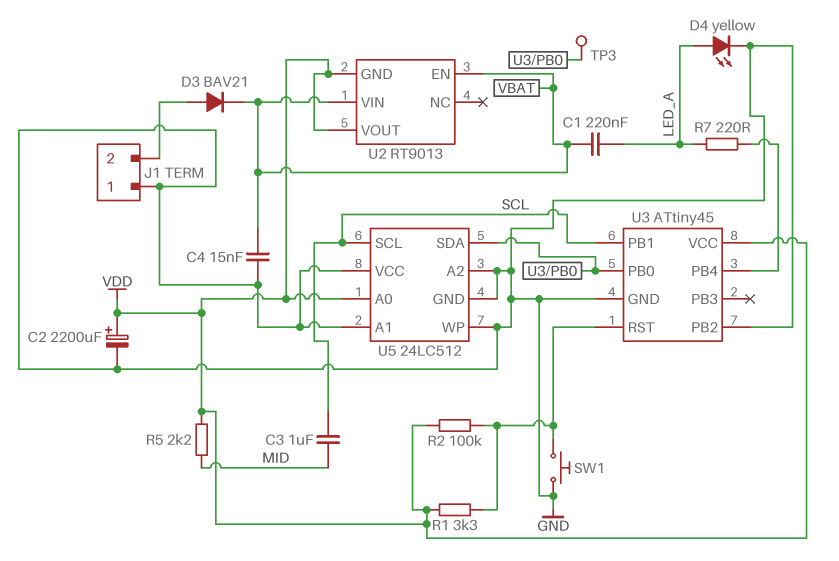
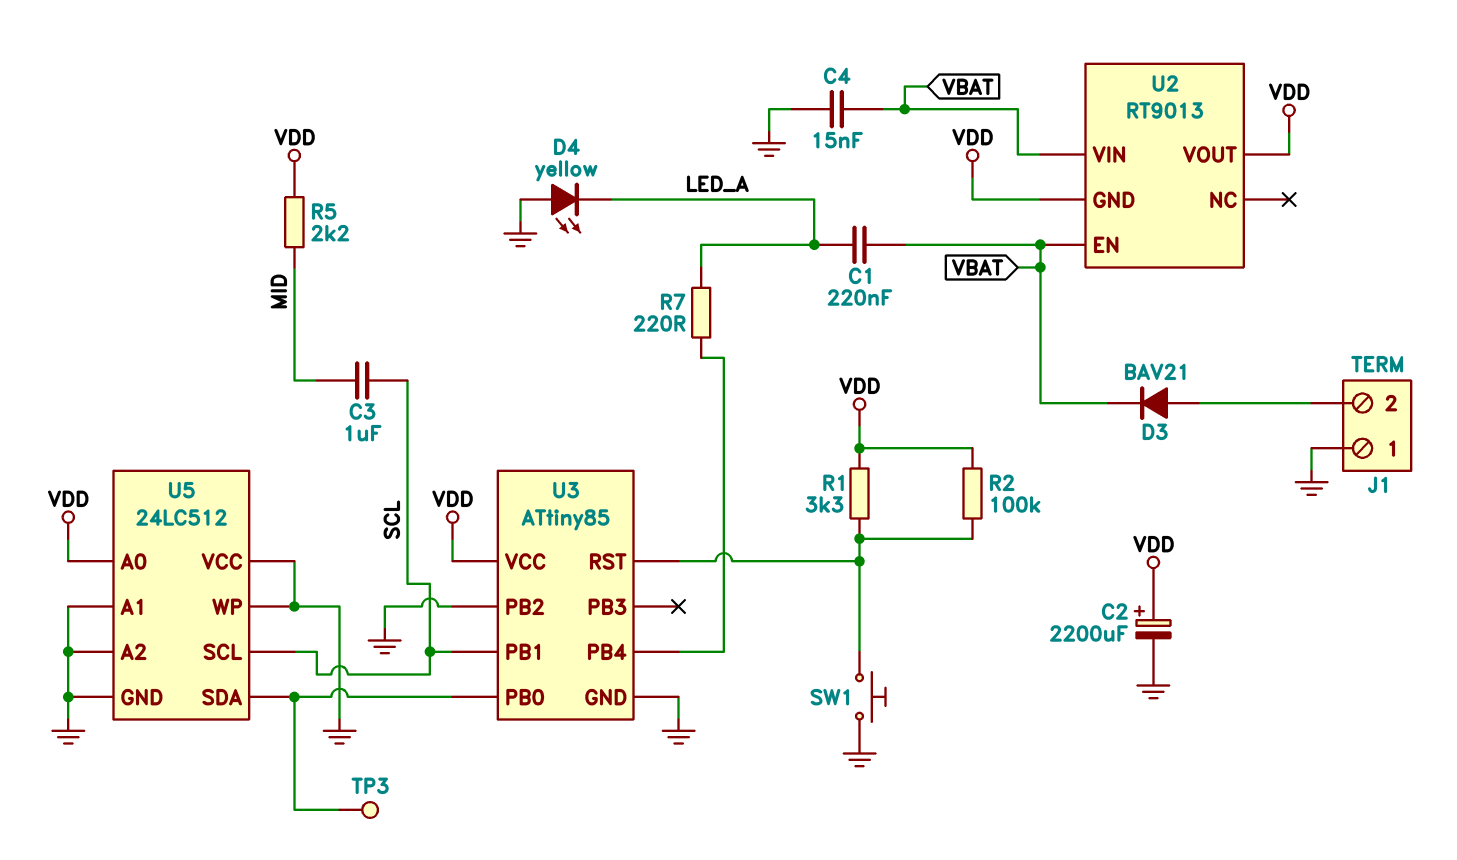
D4: LED yellow (A LED_A, K GND) -> LED yellow (A GND, K LED_A)
U3: ATtiny45 -> ATtiny85

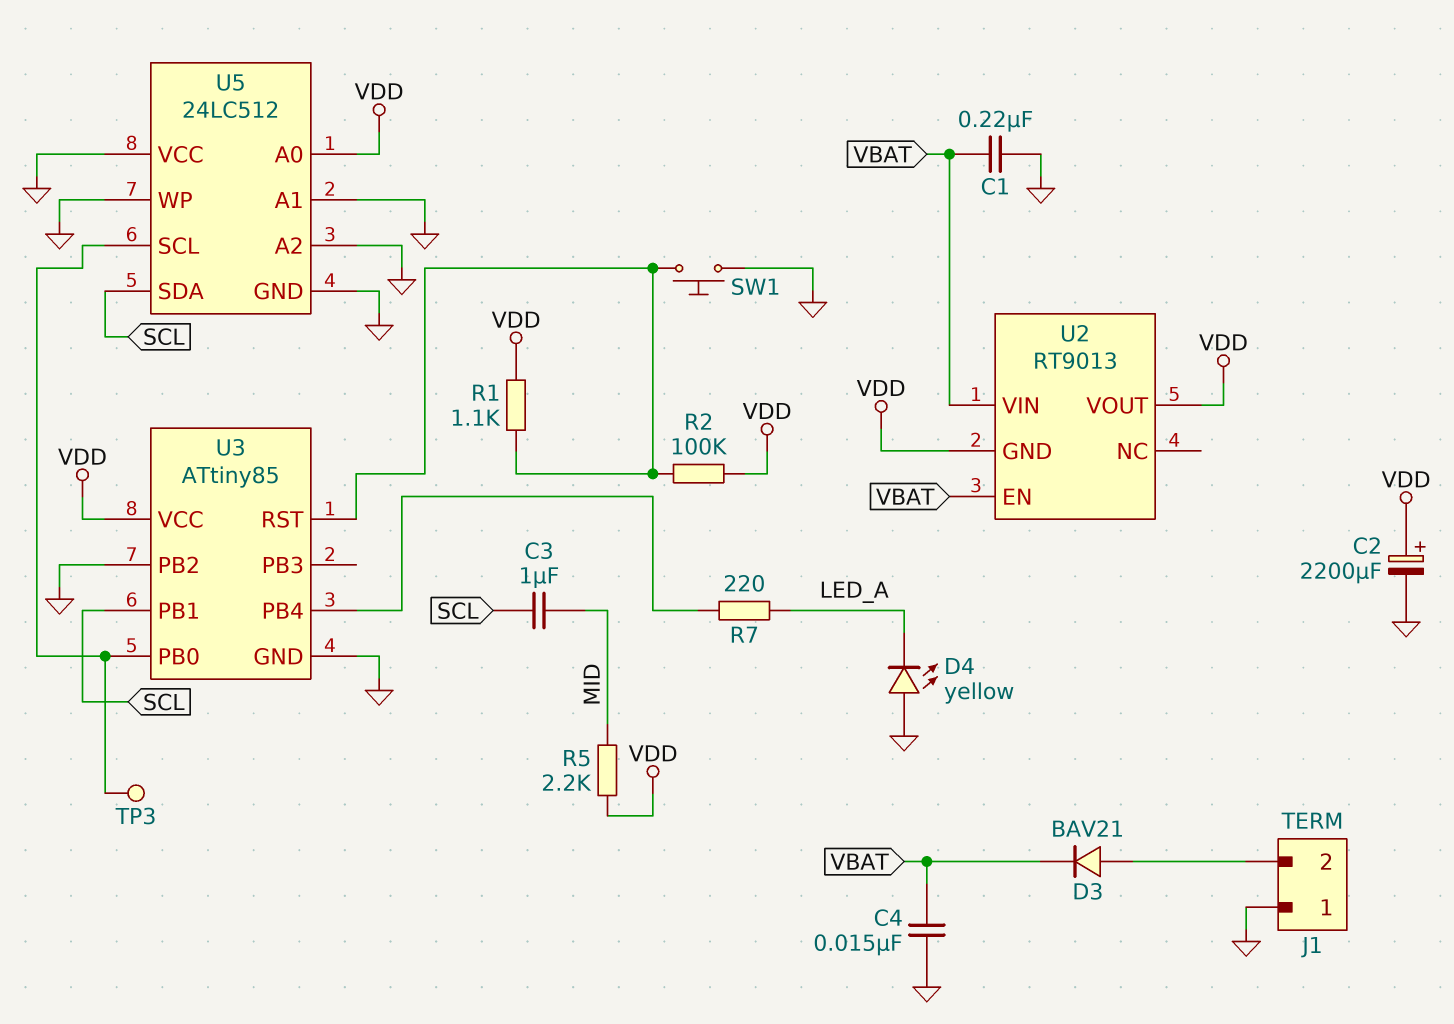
C1: 220nF (LED_A, VBAT) -> 220nF (GND, VBAT)
R1: 3.3k (U3/RST, VDD) -> 1.1k (U3/RST, VDD)
U5 pin SCL: SCL -> U3/PB0
U5 pin SDA: U3/PB0 -> SCL

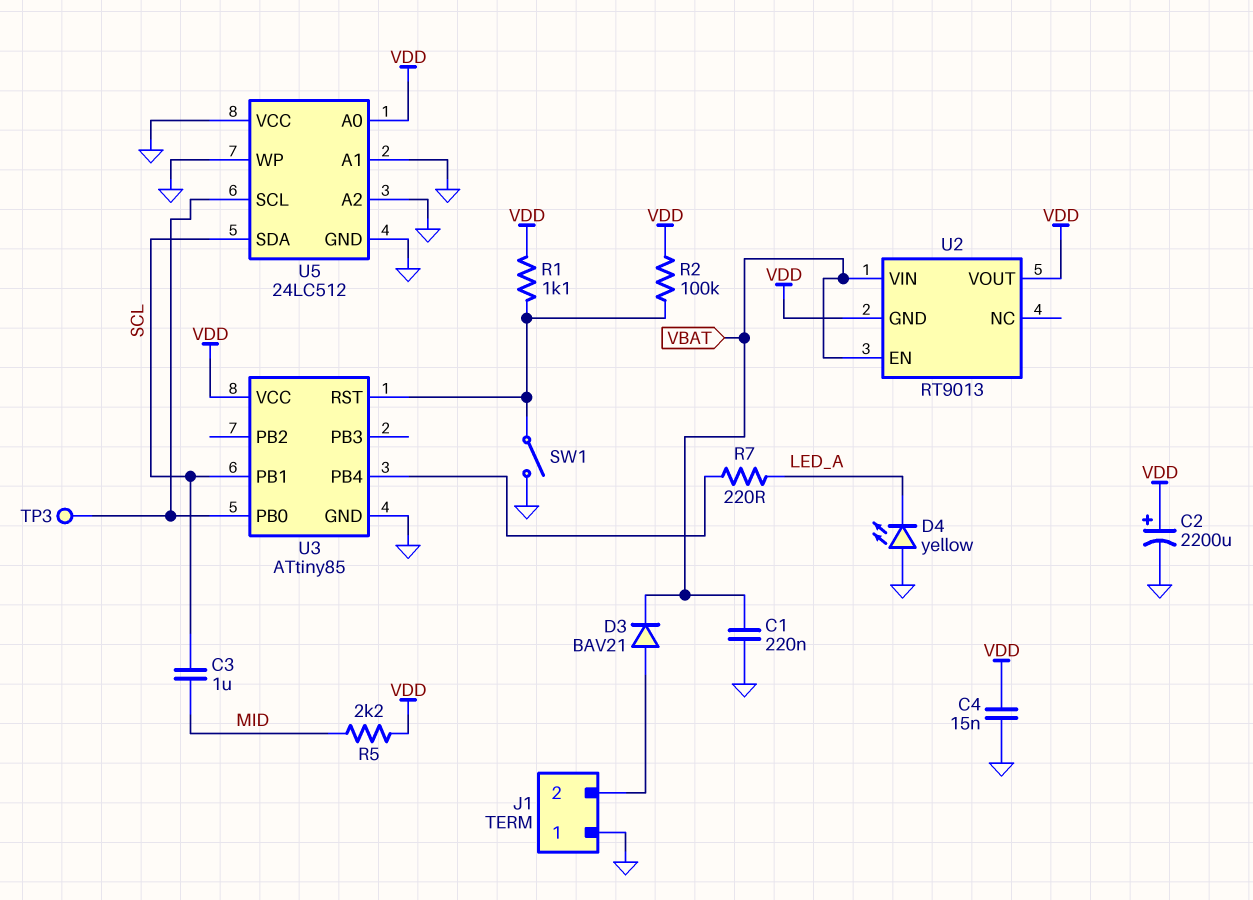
C4: 15nF (GND, VBAT) -> 15nF (GND, VDD)
SW1: button (GND, U3/RST) -> switch (GND, U3/RST)
U3 pin PB2: GND -> none

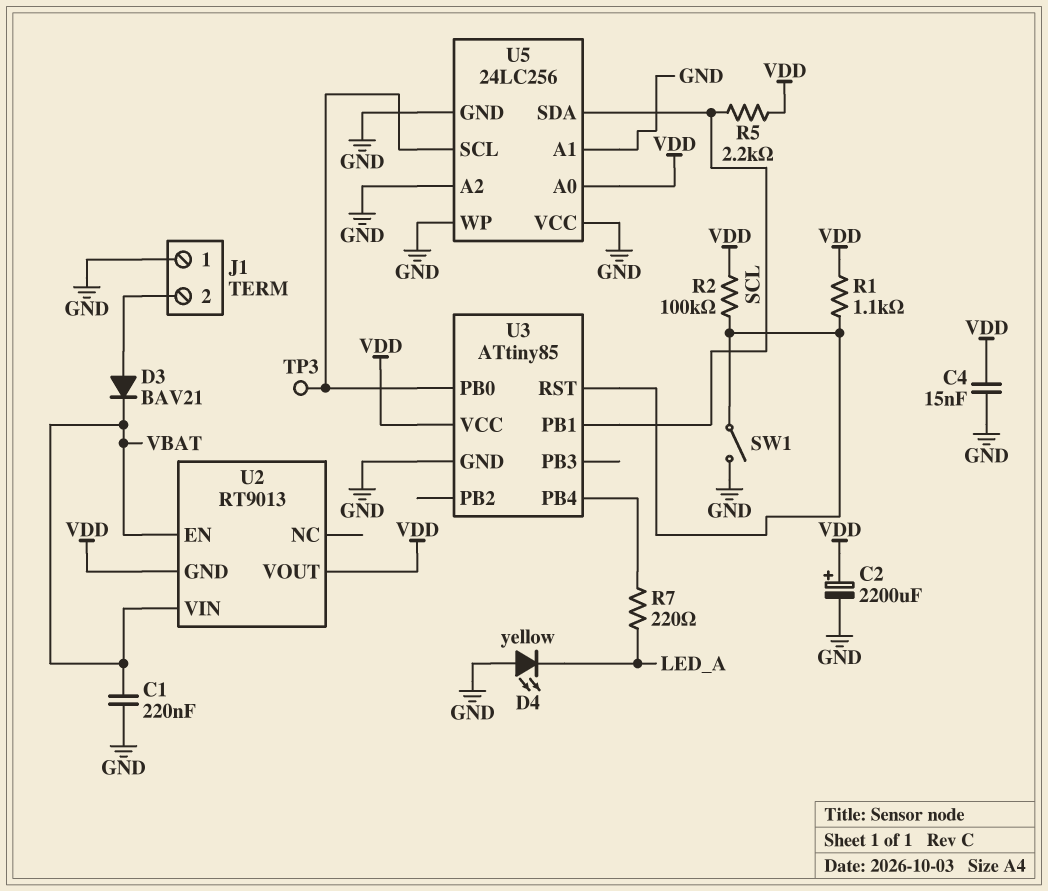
C3: 1uF (MID, SCL) -> none
R5: 2.2k (MID, VDD) -> 2.2k (SCL, VDD)
U5: 24LC512 -> 24LC256

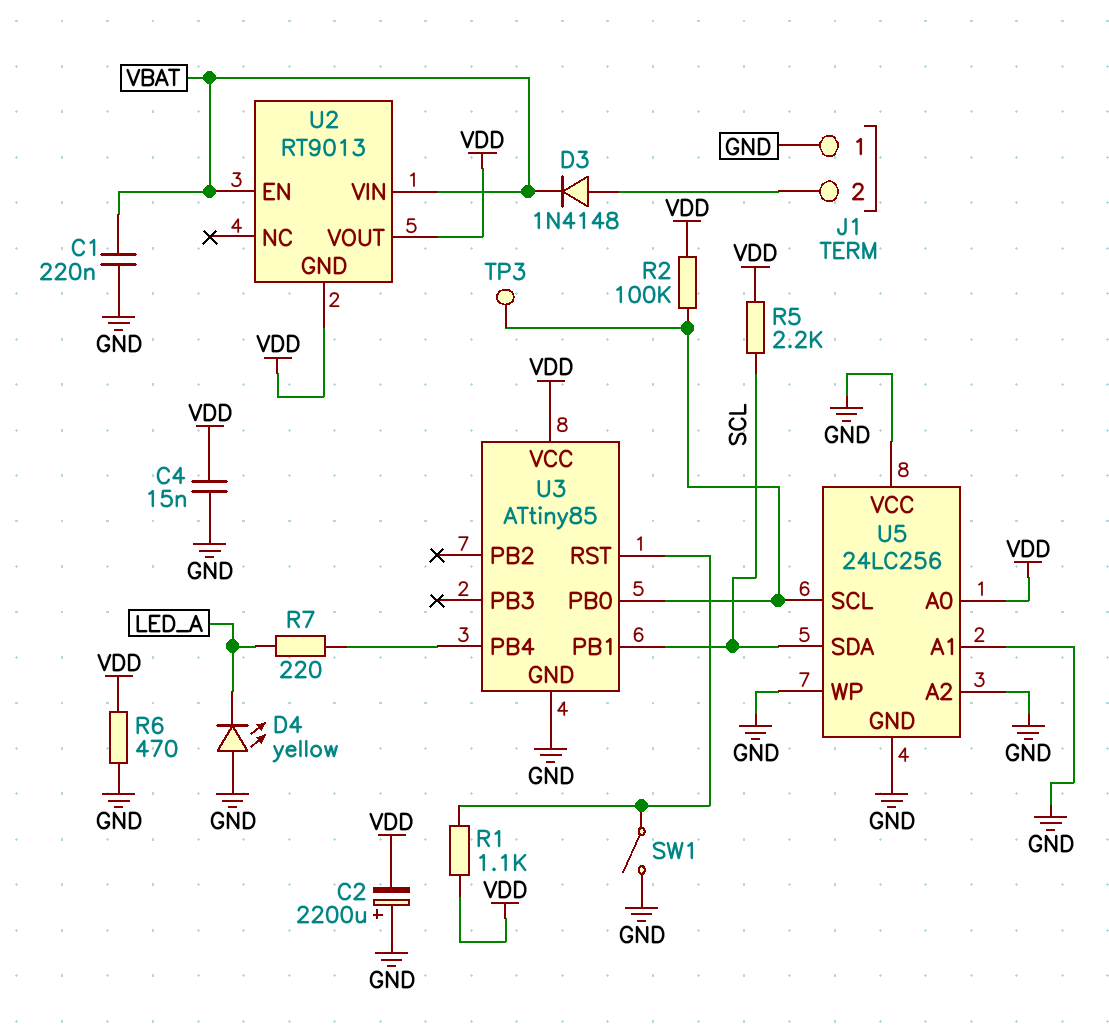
C2: 2200uF (plus VDD, minus GND) -> 2200uF (plus GND, minus VDD)
D3: diode BAV21 (A J1/2, K VBAT) -> diode 1N4148 (A J1/2, K VBAT)
R2: 100k (U3/RST, VDD) -> 100k (U3/PB0, VDD)
R6: none -> 470 (GND, VDD)

